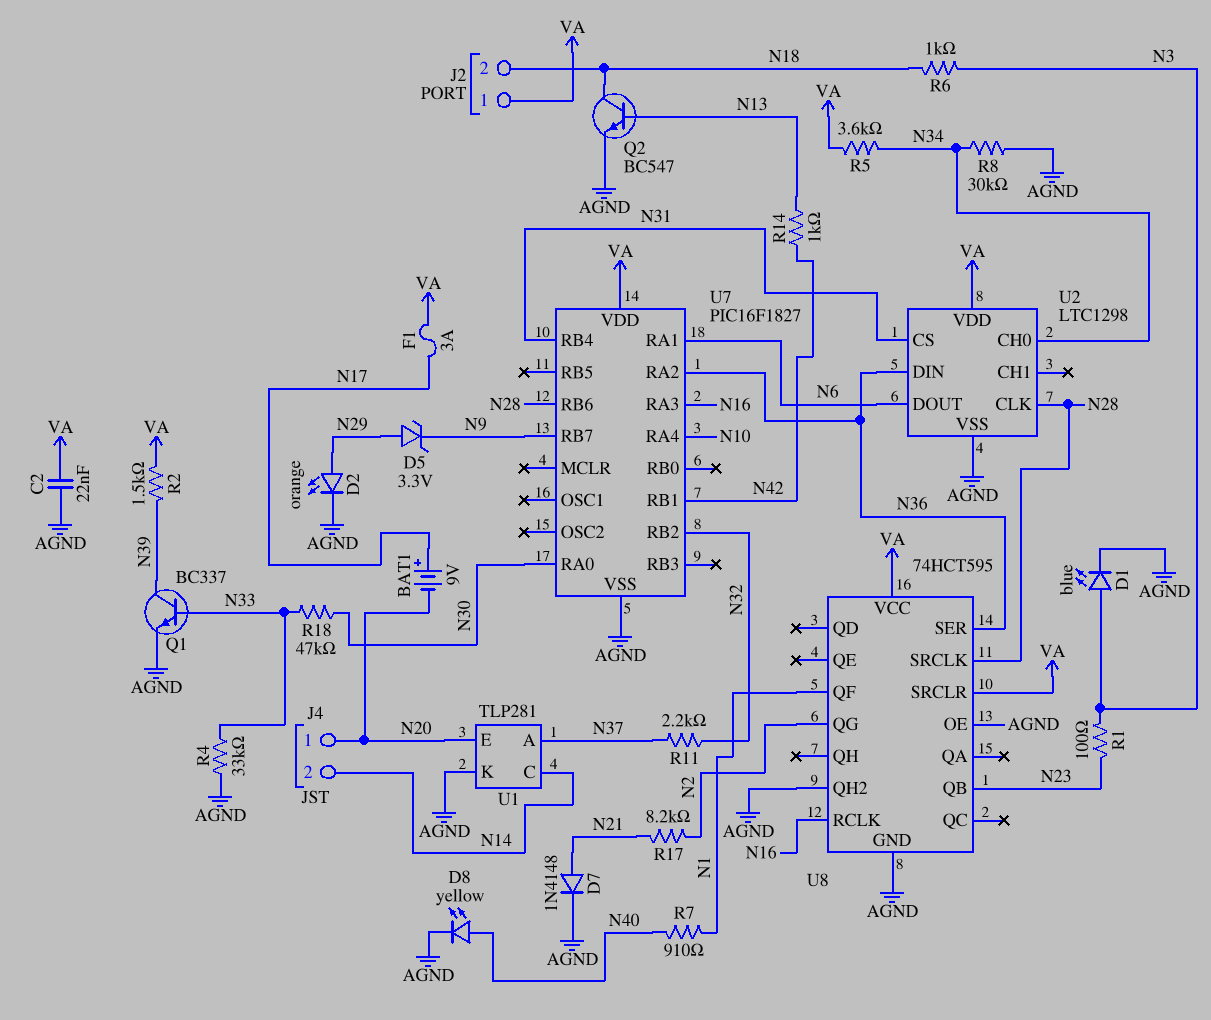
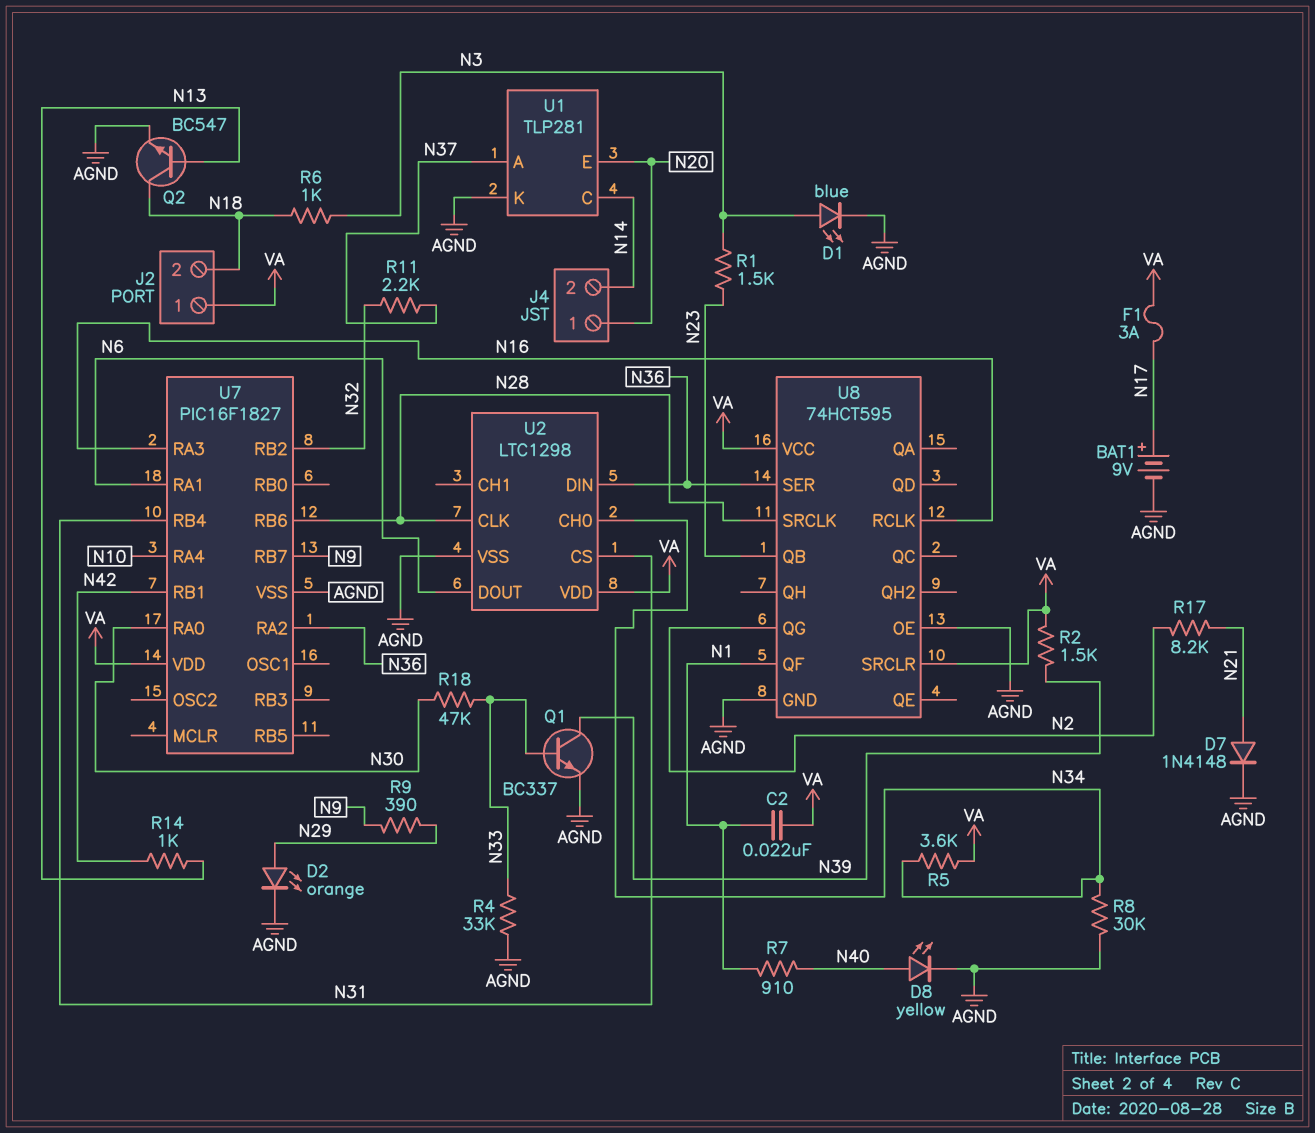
BAT1: 9V (plus N17, minus N20) -> 9V (plus N17, minus AGND)
C2: 22nF (AGND, VA) -> 22nF (N1, VA)
D5: zener 3.3V (A N29, K N9) -> none
R1: 100 (N3, N23) -> 1.5k (N3, N23)
R9: none -> 390 (N9, N29)
U8 pin QH2: AGND -> none

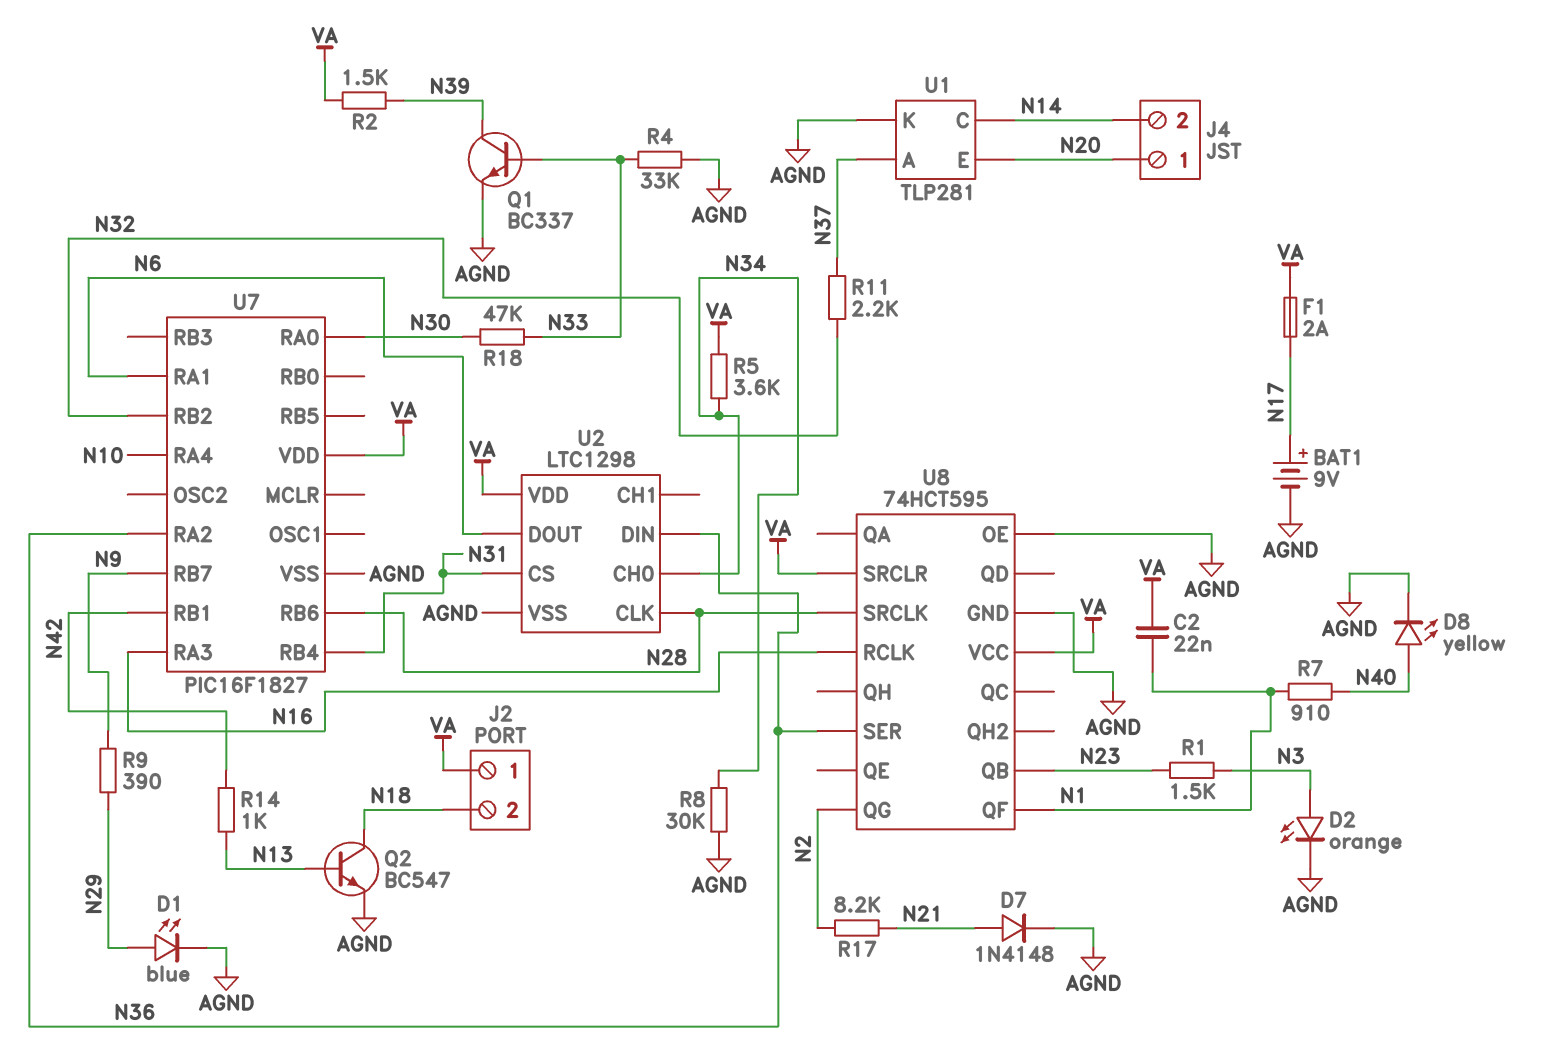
D1: LED blue (A N3, K AGND) -> LED blue (A N29, K AGND)
D2: LED orange (A N29, K AGND) -> LED orange (A N3, K AGND)
F1: 3A (N17, VA) -> 2A (N17, VA)
R6: 1k (N3, N18) -> none

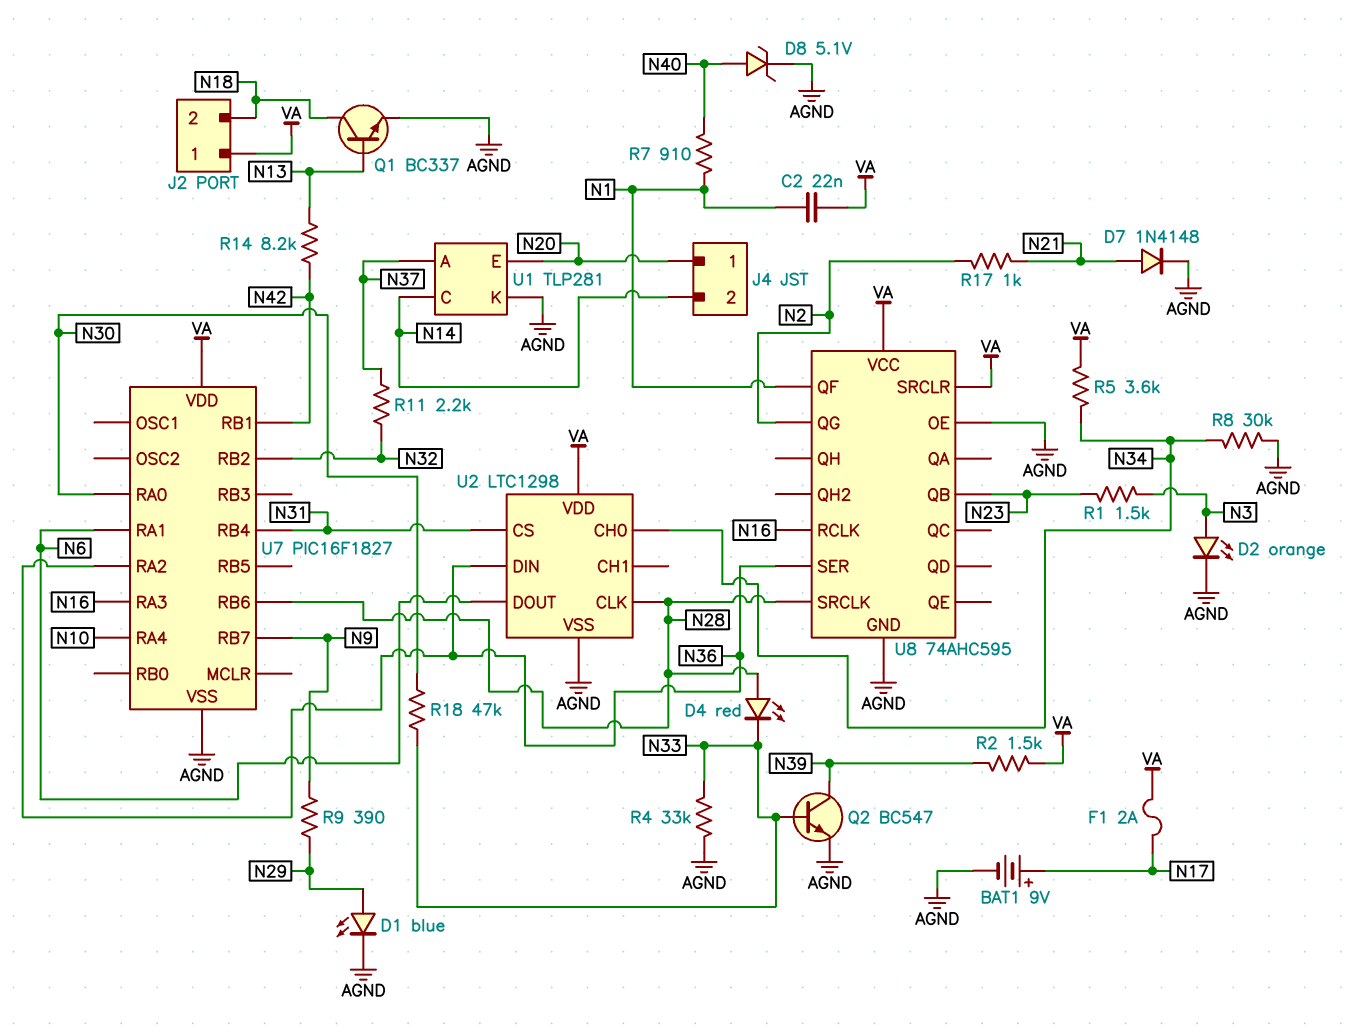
D4: none -> LED red (A N28, K N33)
D8: LED yellow (A N40, K AGND) -> zener 5.1V (A N40, K AGND)
Q1: NPN BC337 (B N33, C N39, E AGND) -> NPN BC337 (B N13, C N18, E AGND)
Q2: NPN BC547 (B N13, C N18, E AGND) -> NPN BC547 (B N33, C N39, E AGND)
R14: 1k (N13, N42) -> 8.2k (N13, N42)
R17: 8.2k (N2, N21) -> 1k (N2, N21)
U8: 74HCT595 -> 74AHC595

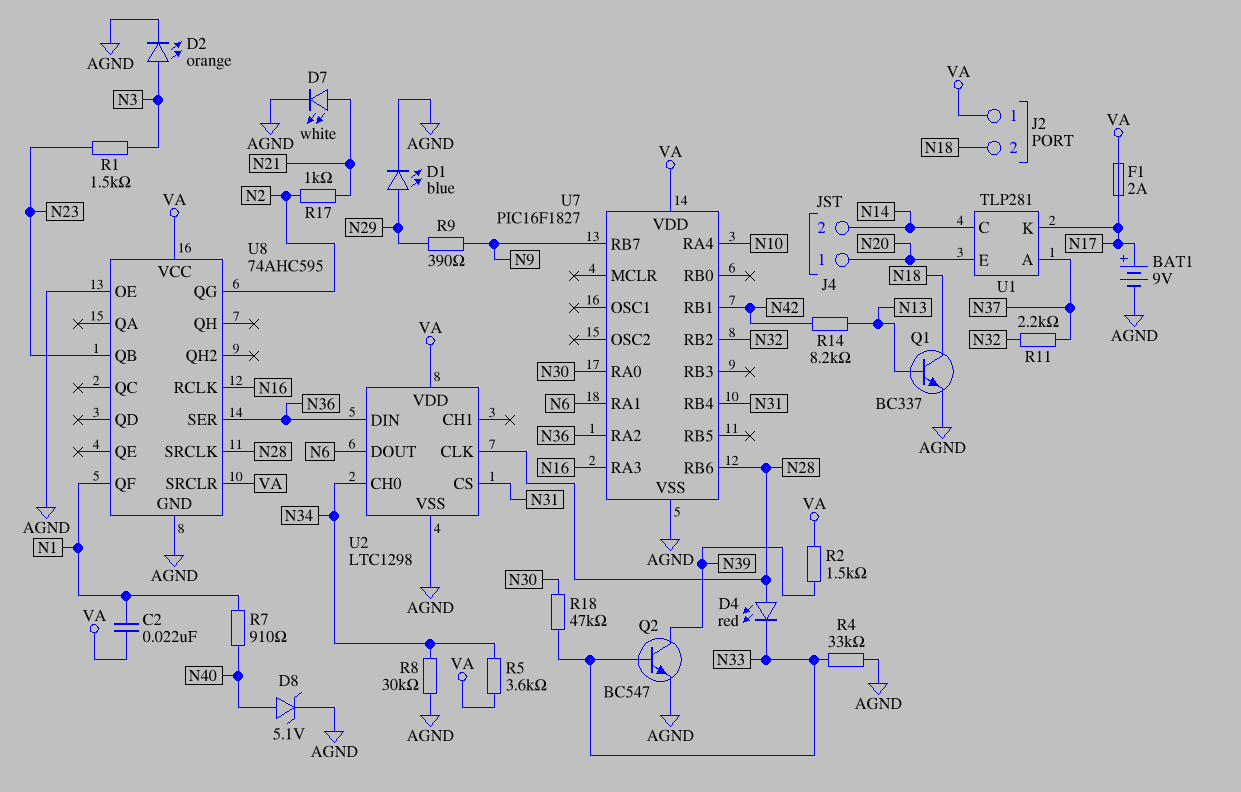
D7: diode 1N4148 (A N21, K AGND) -> LED white (A N21, K AGND)
U1 pin K: AGND -> N17

